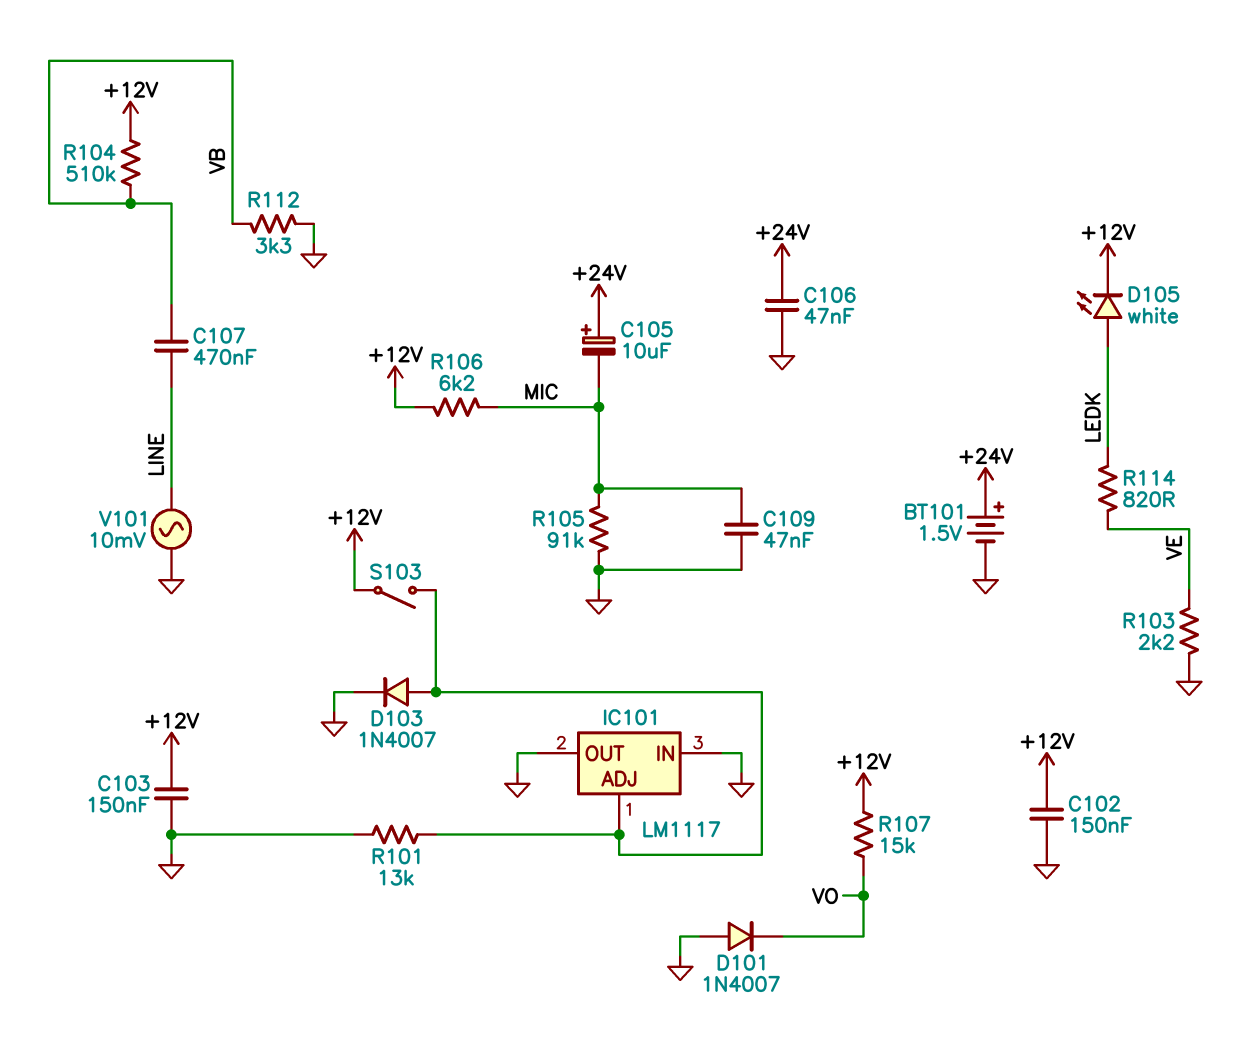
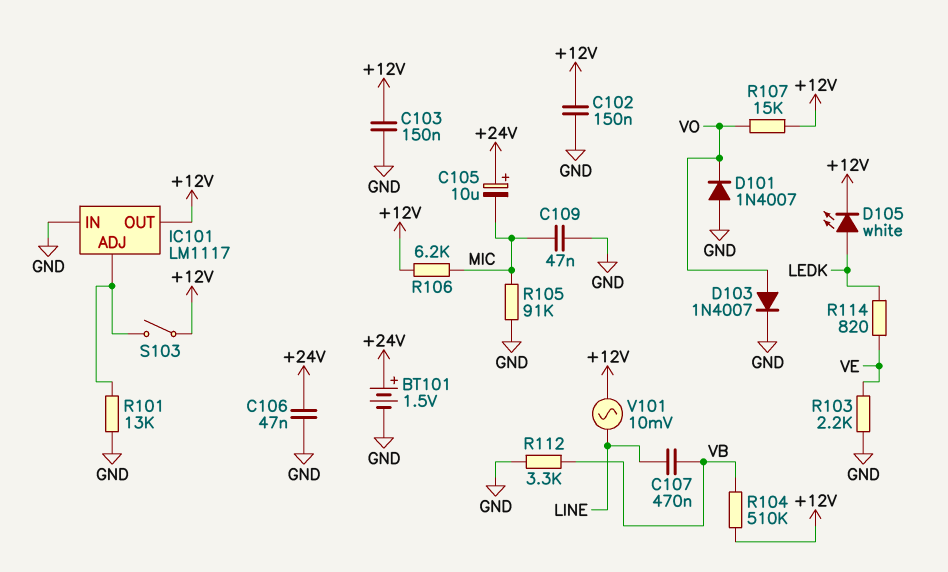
D103: diode 1N4007 (A IC101/ADJ, K GND) -> diode 1N4007 (A VO, K GND)
IC101 pin OUT: GND -> +12V
V101: AC 10mV (GND, LINE) -> AC 10mV (+12V, LINE)

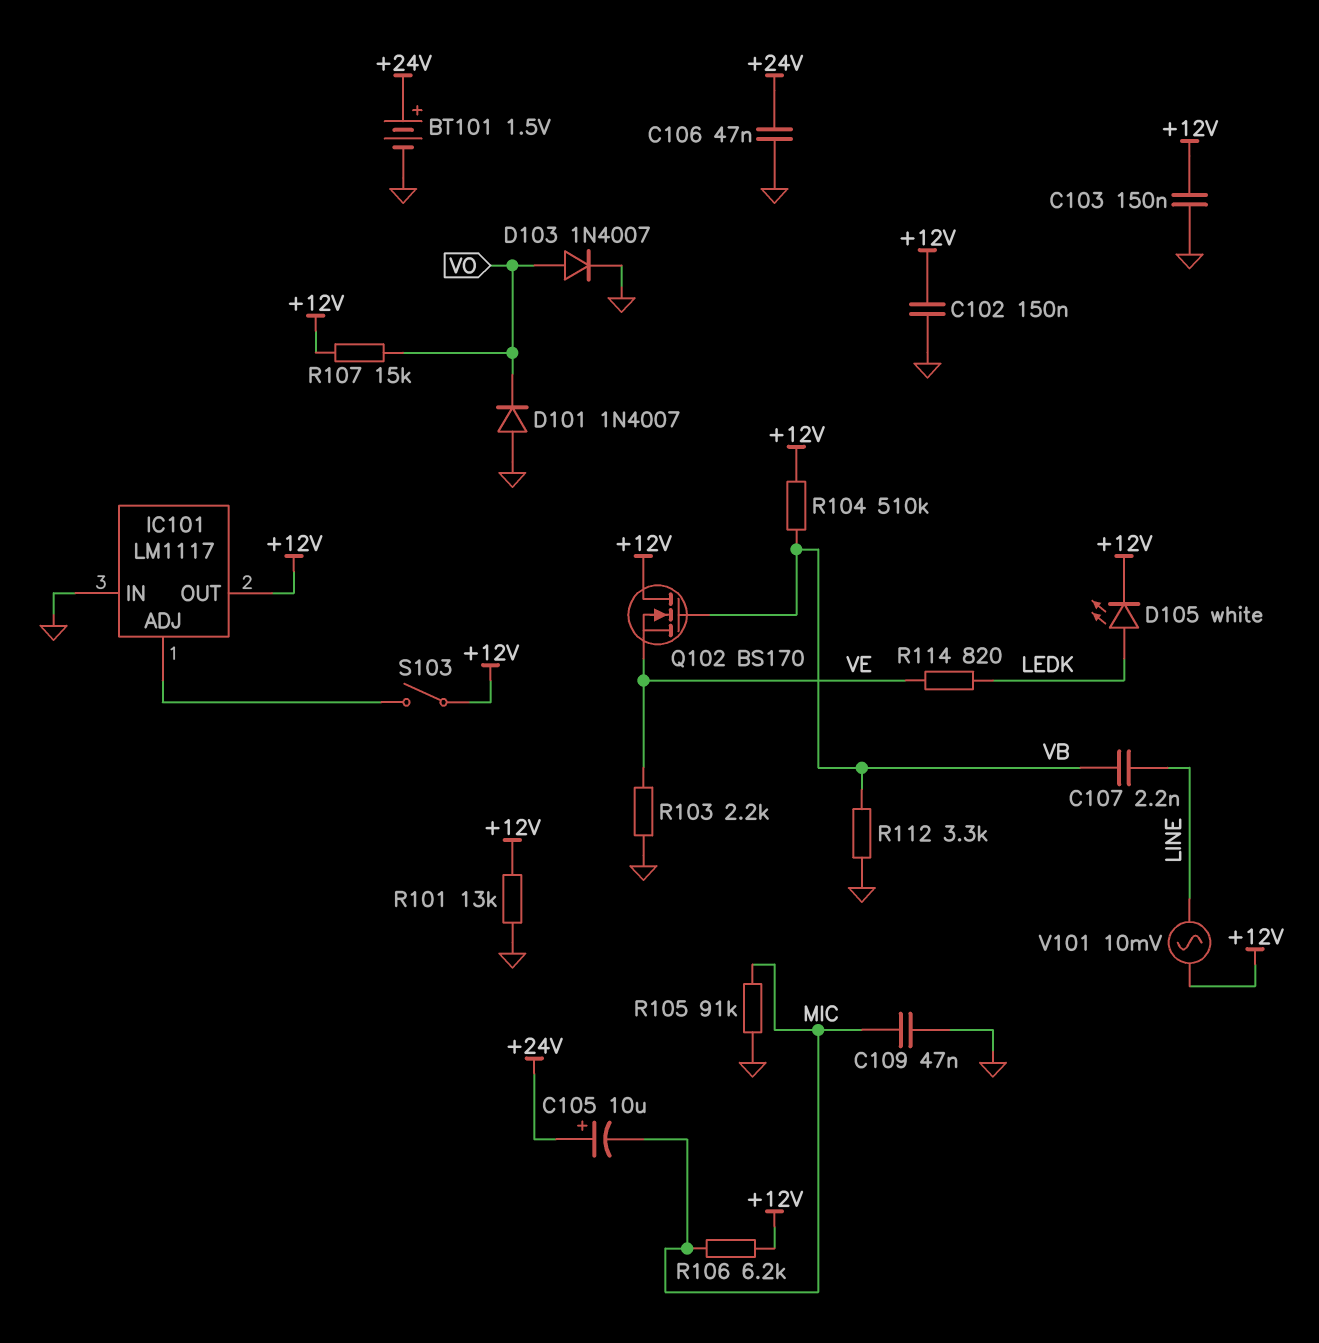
C107: 470nF (LINE, VB) -> 2.2nF (LINE, VB)
Q102: none -> NMOS BS170 (G VB, D +12V, S VE)
R101: 13k (GND, IC101/ADJ) -> 13k (+12V, GND)

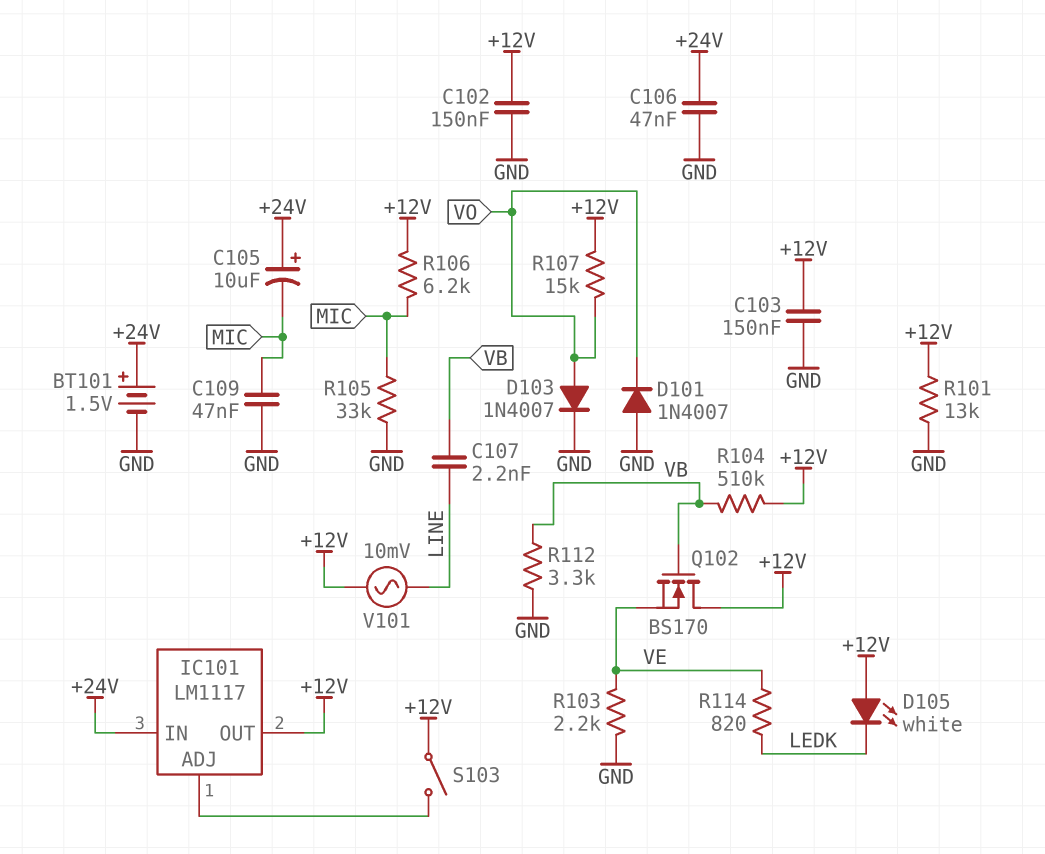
D105: LED white (A LEDK, K +12V) -> LED white (A +12V, K LEDK)
IC101 pin IN: GND -> +24V
R105: 91k (GND, MIC) -> 33k (GND, MIC)

